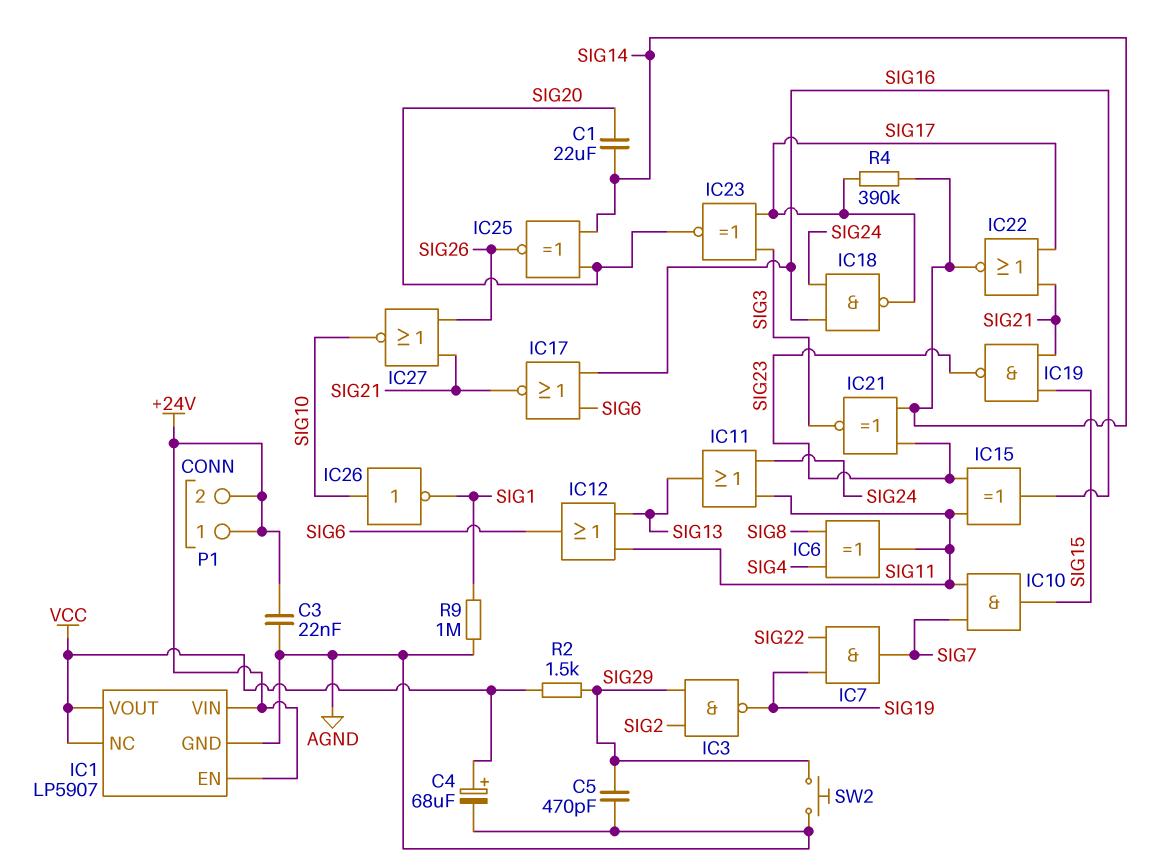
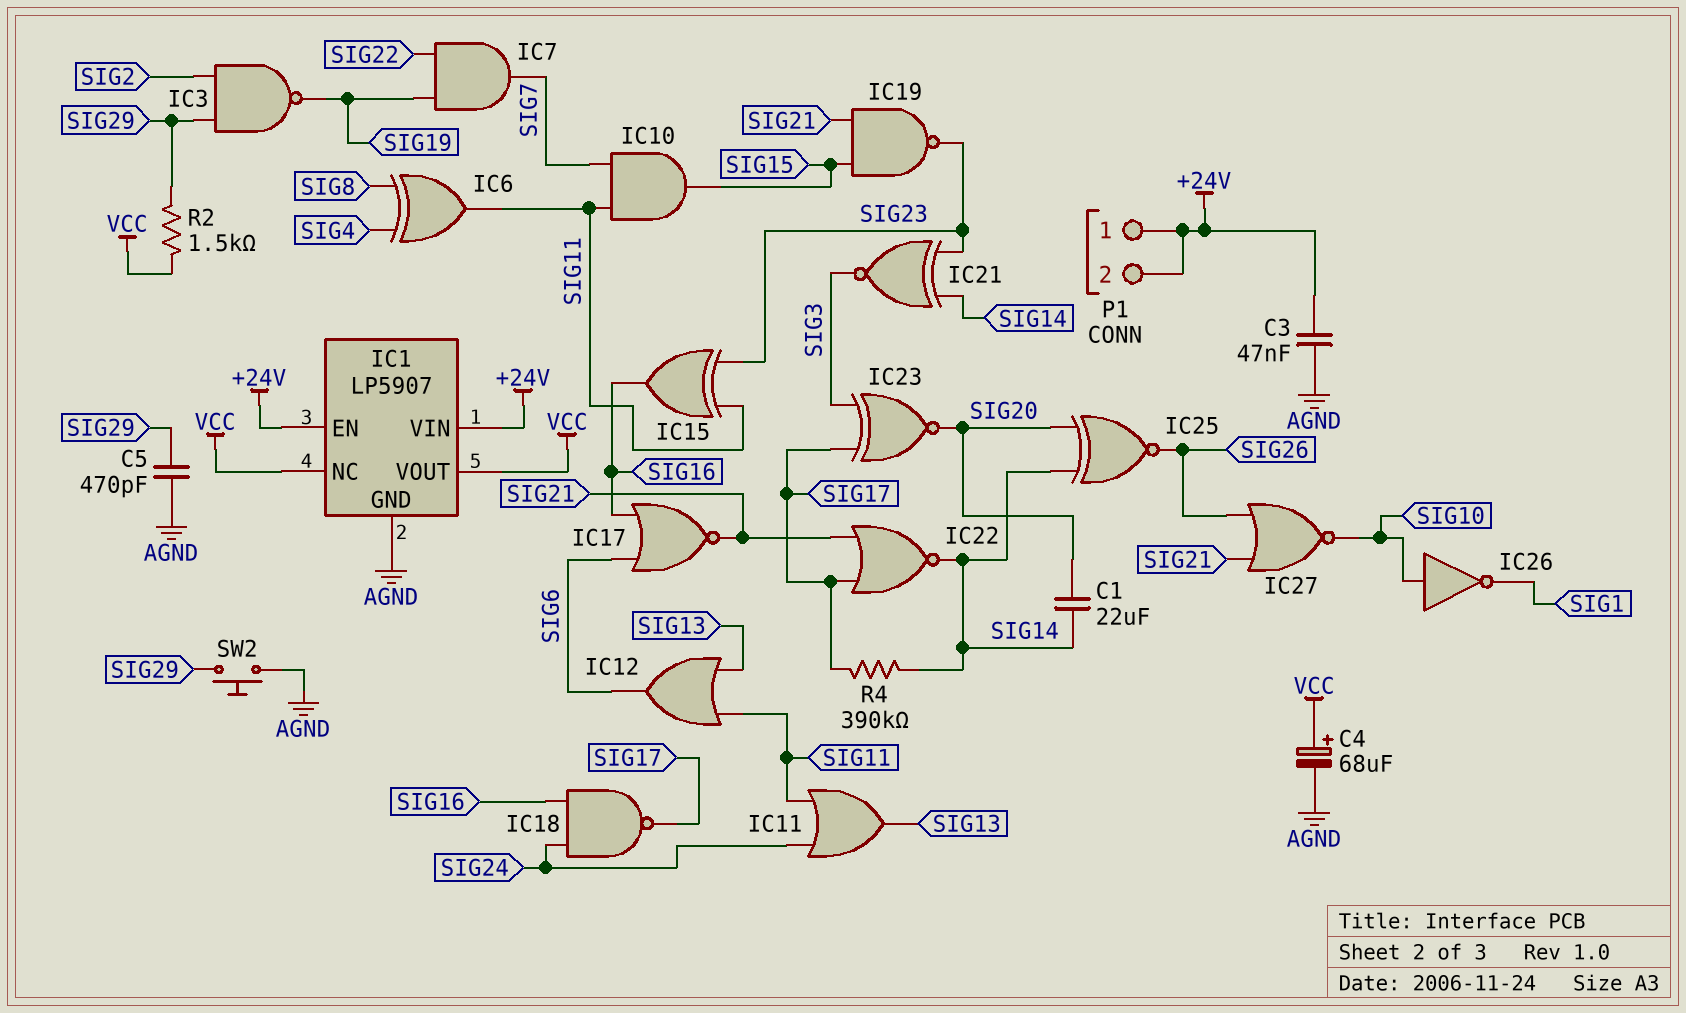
C3: 22nF (+24V, AGND) -> 47nF (+24V, AGND)
R9: 1M (AGND, SIG1) -> none

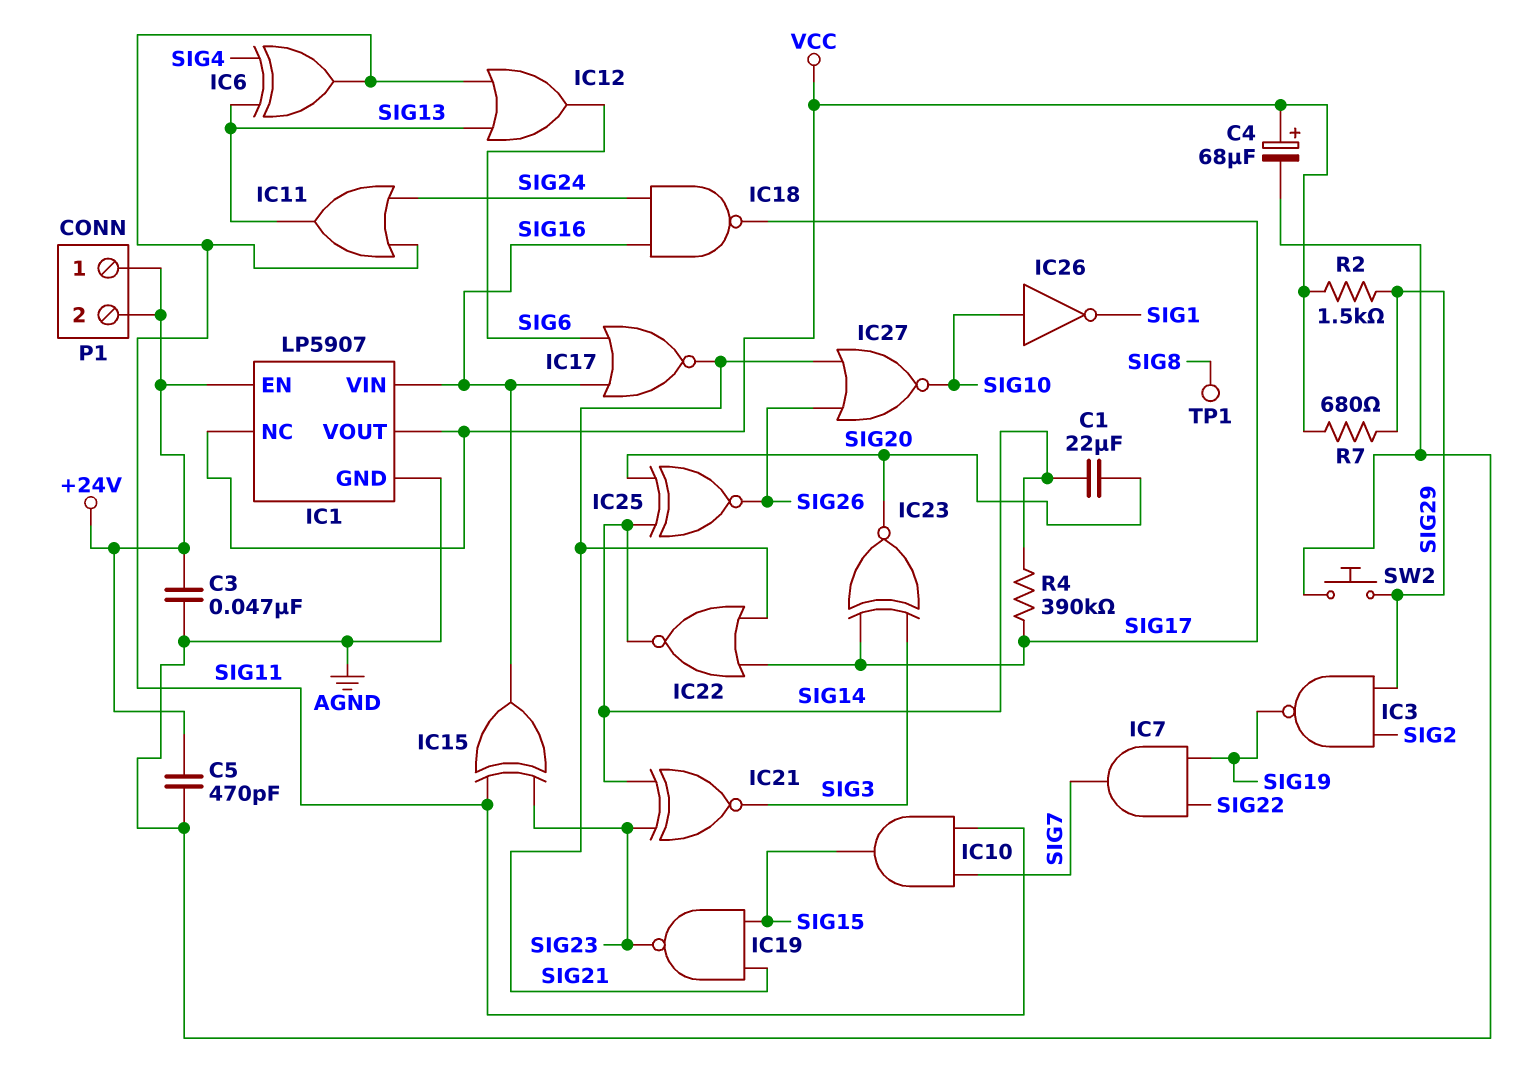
C5: 470pF (AGND, SIG29) -> 470pF (+24V, AGND)
IC1 pin VIN: +24V -> SIG16
IC6: XOR (in SIG4, in SIG8, out SIG11) -> XOR (in SIG4, in SIG13, out SIG11)
R7: none -> 680 (SIG29, VCC)
TP1: none -> test point (SIG8)

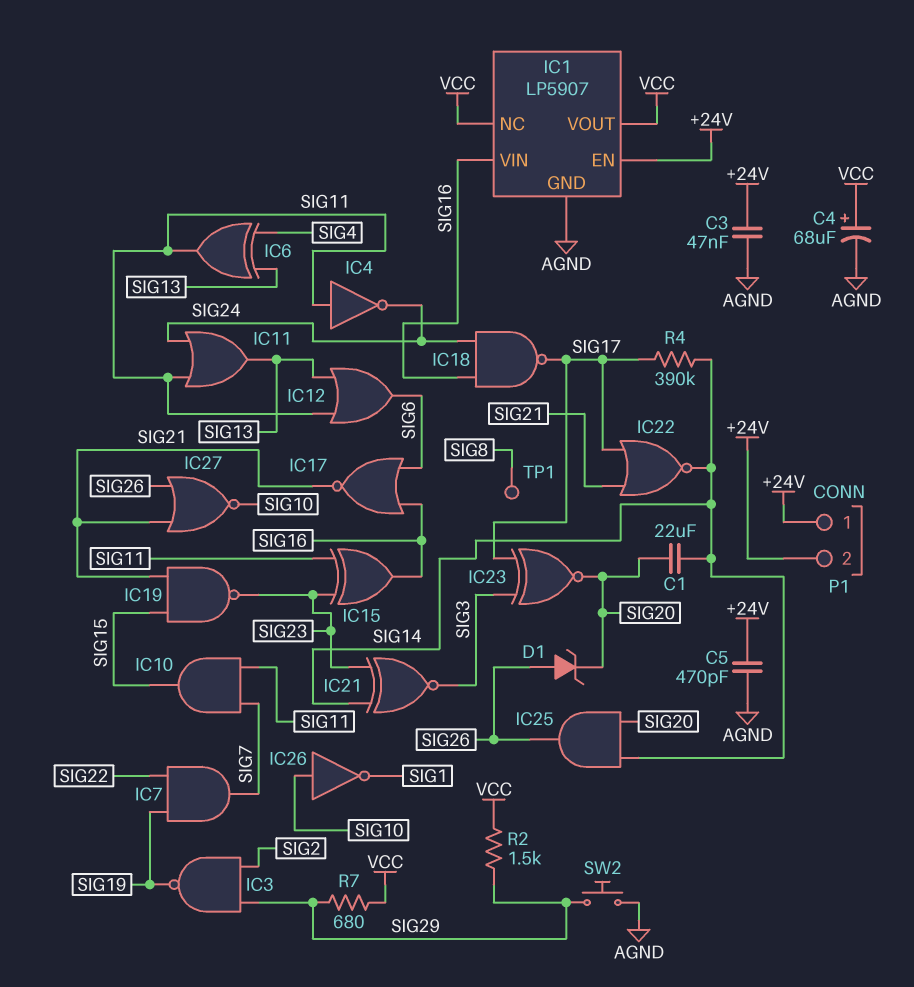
D1: none -> zener (A SIG26, K SIG20)
IC4: none -> NOT (in SIG11, out SIG24)
IC25: XNOR (in SIG14, in SIG20, out SIG26) -> AND (in SIG14, in SIG20, out SIG26)

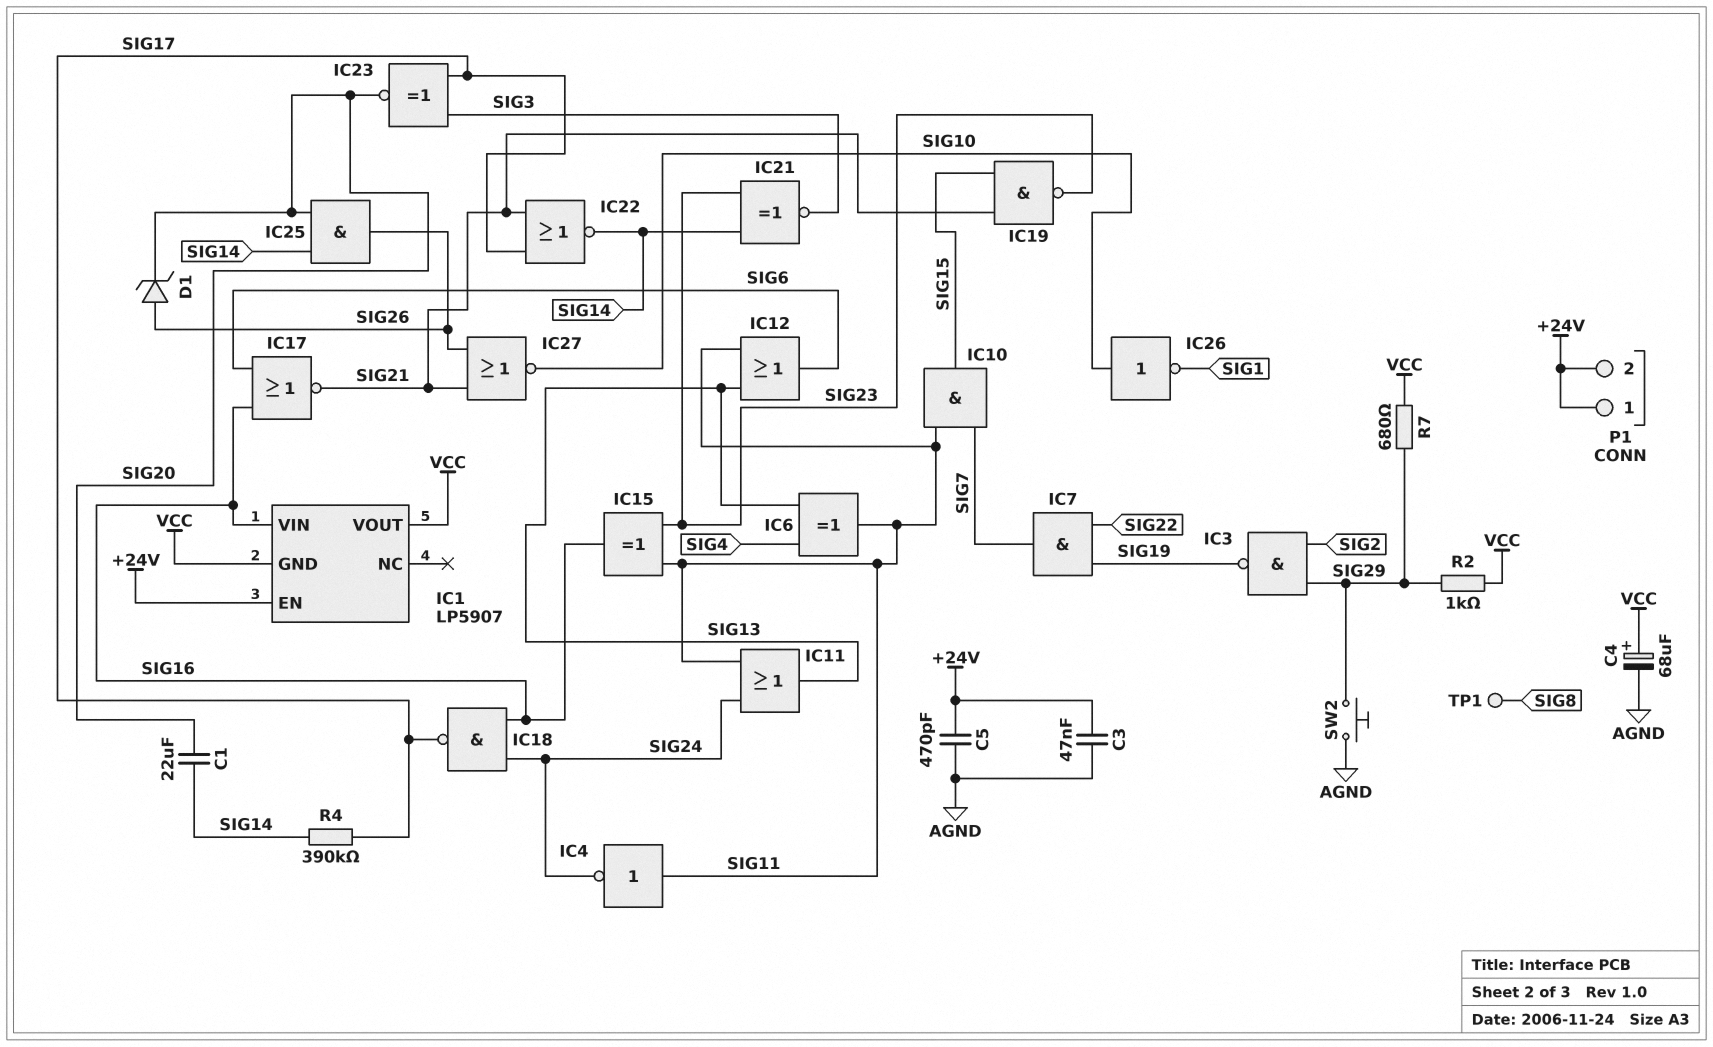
IC1 pin GND: AGND -> VCC
IC1 pin NC: VCC -> none
R2: 1.5k (SIG29, VCC) -> 1k (SIG29, VCC)

